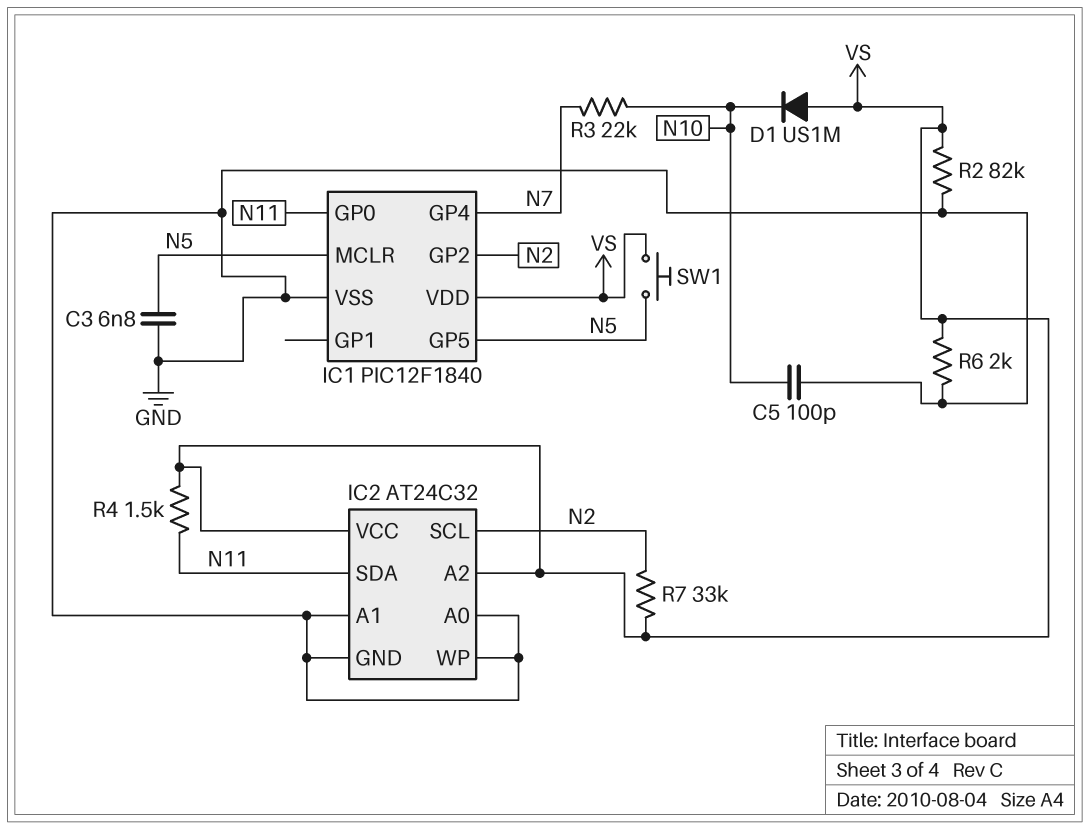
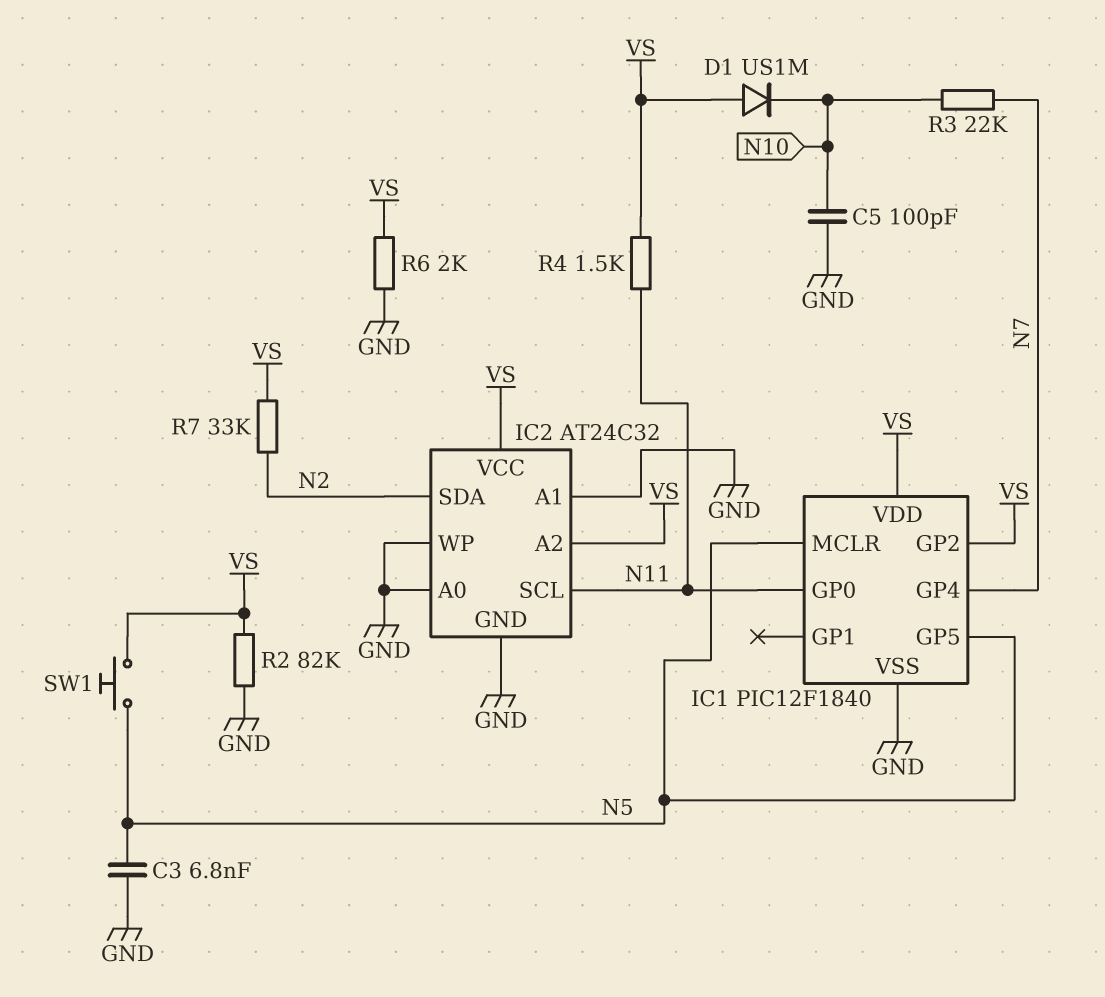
IC1 pin GP2: N2 -> VS
IC2 pin SCL: N2 -> N11
IC2 pin SDA: N11 -> N2

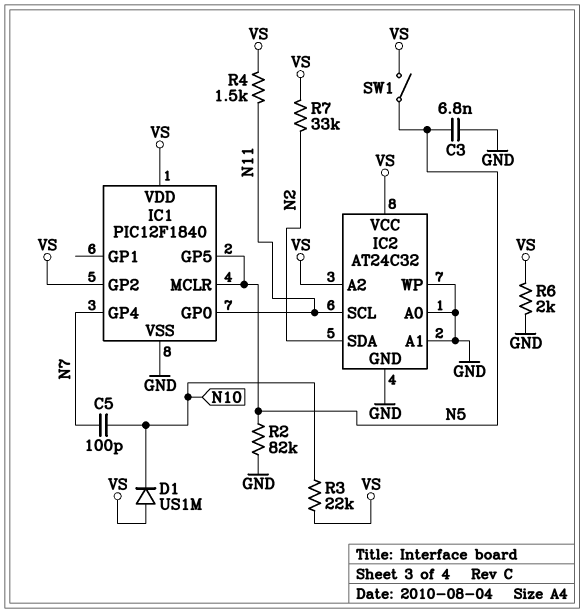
C5: 100pF (GND, N10) -> 100pF (N7, N10)
R2: 82k (GND, VS) -> 82k (GND, N5)
R3: 22k (N7, N10) -> 22k (N10, VS)
SW1: button (N5, VS) -> switch (N5, VS)

